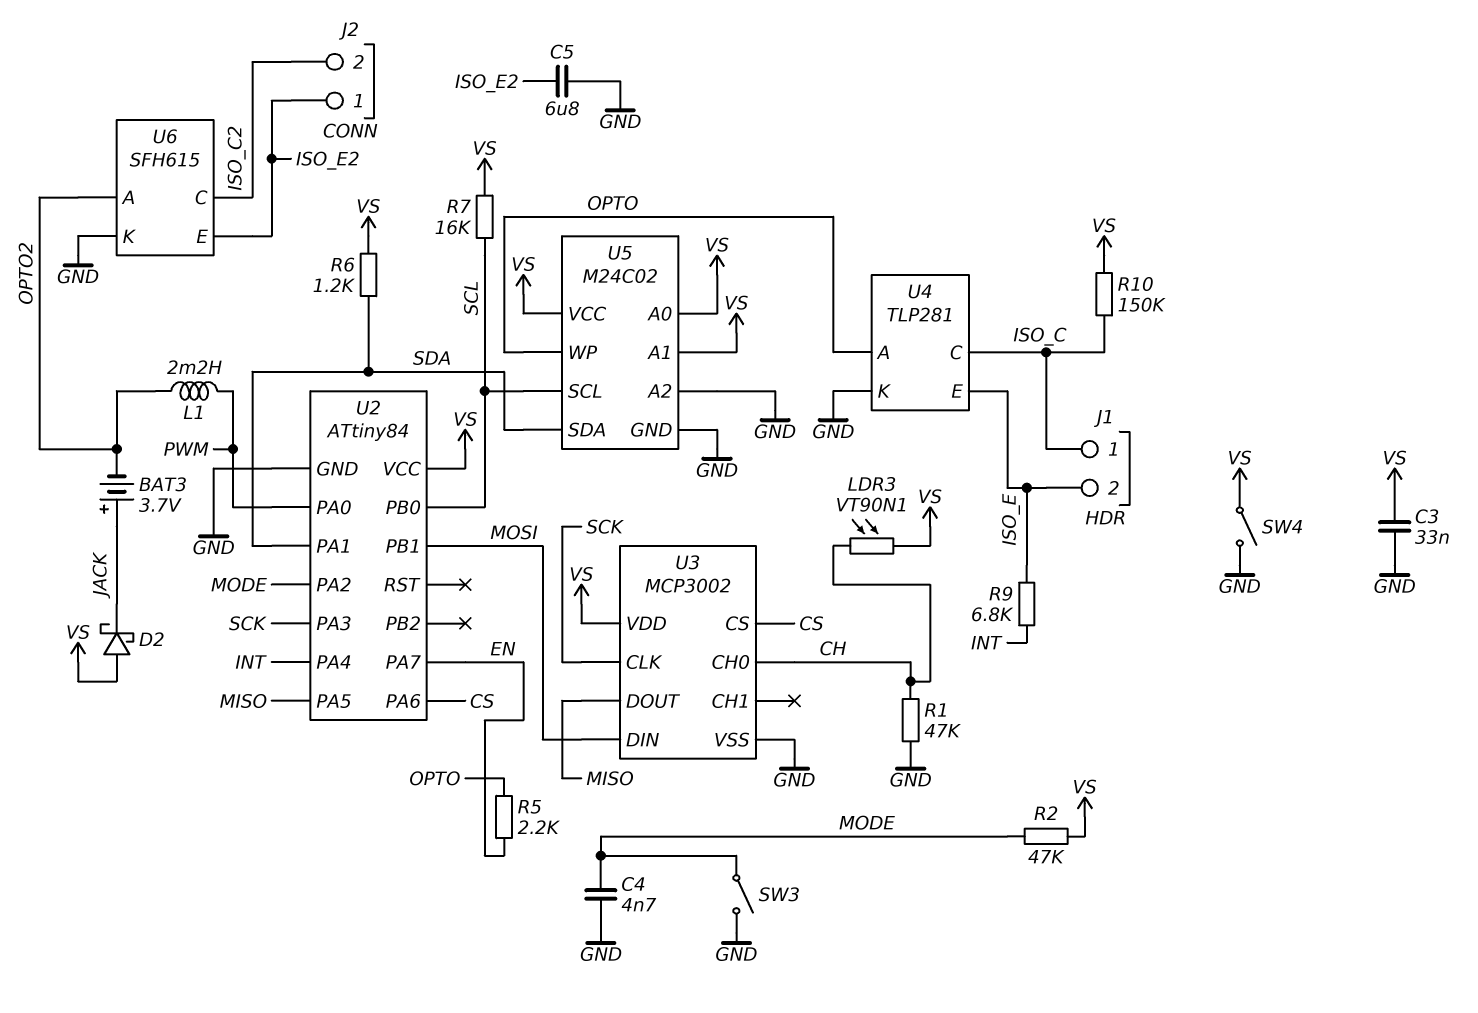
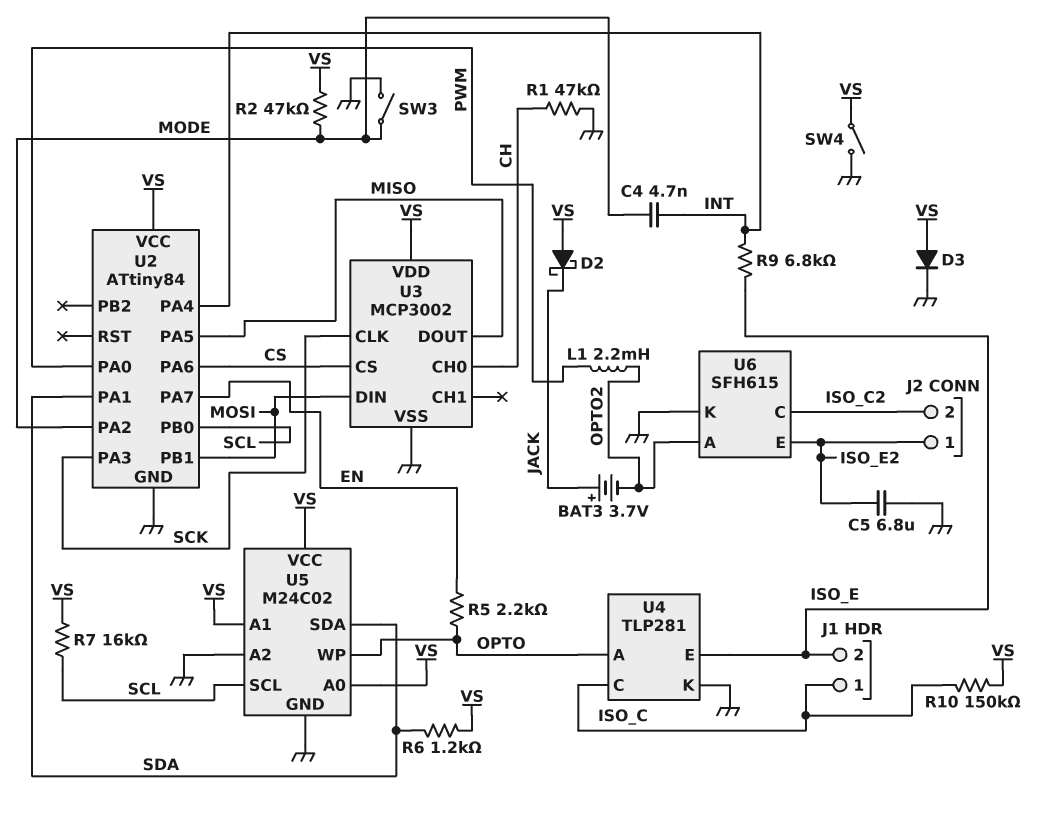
C3: 33nF (GND, VS) -> none
C4: 4.7nF (GND, MODE) -> 4.7nF (INT, MODE)
D3: none -> diode (A VS, K GND)
LDR3: VT90N1 (CH, VS) -> none

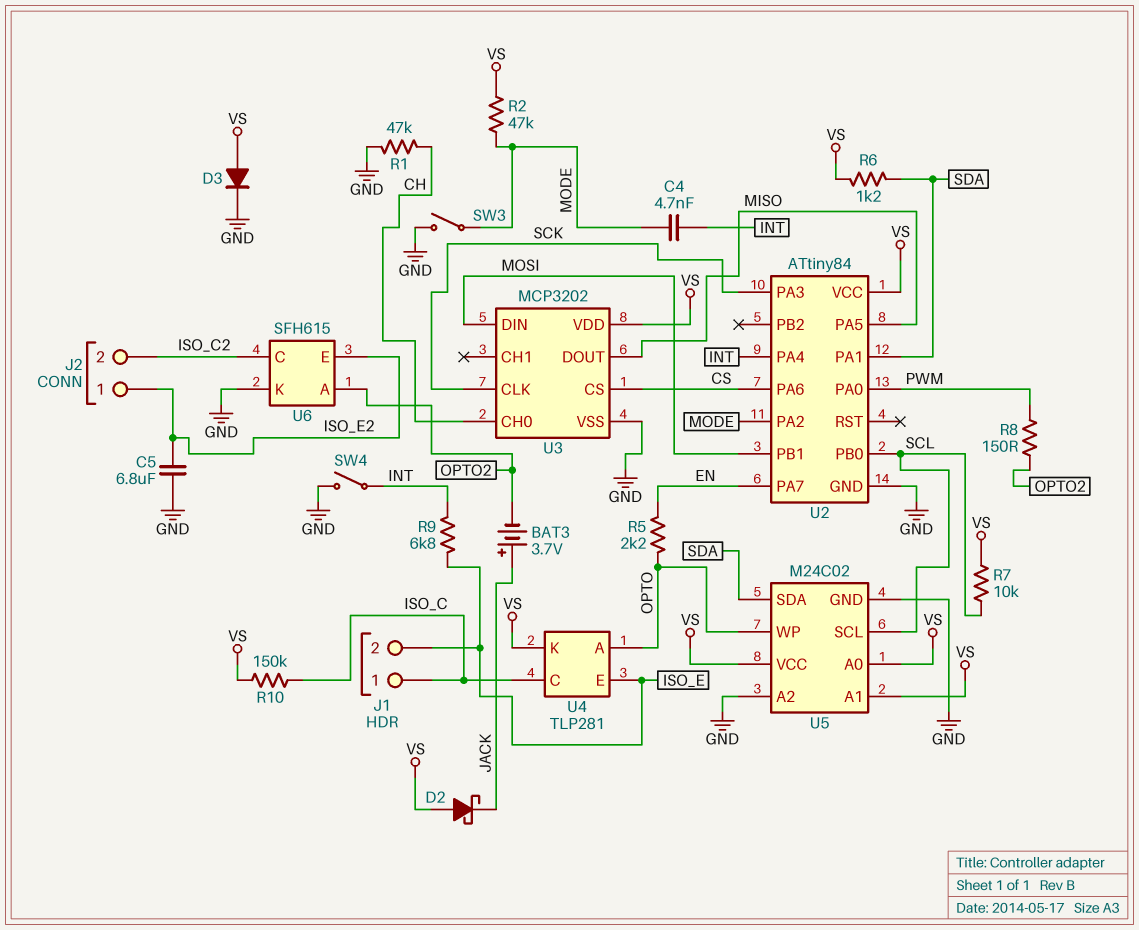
L1: 2.2mH (OPTO2, PWM) -> none
R7: 16k (SCL, VS) -> 10k (SCL, VS)
R8: none -> 150 (OPTO2, PWM)
SW4: switch (GND, VS) -> switch (GND, INT)
U3: MCP3002 -> MCP3202
U4 pin K: GND -> VS

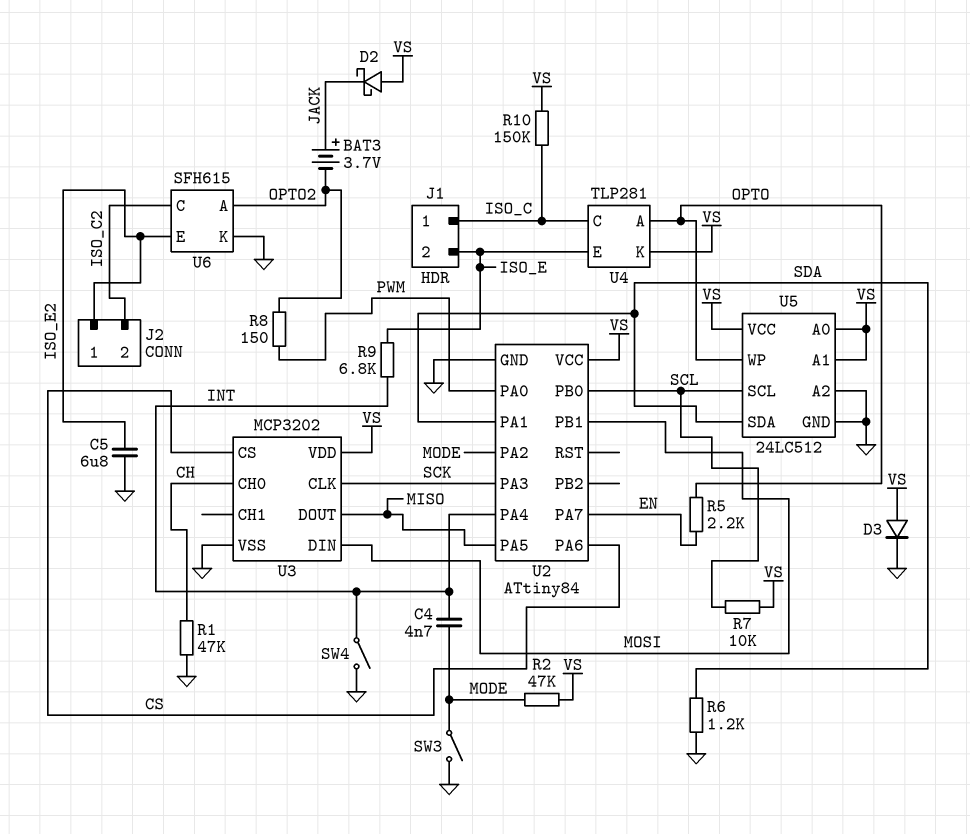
R6: 1.2k (SDA, VS) -> 1.2k (GND, SDA)
U5: M24C02 -> 24LC512

